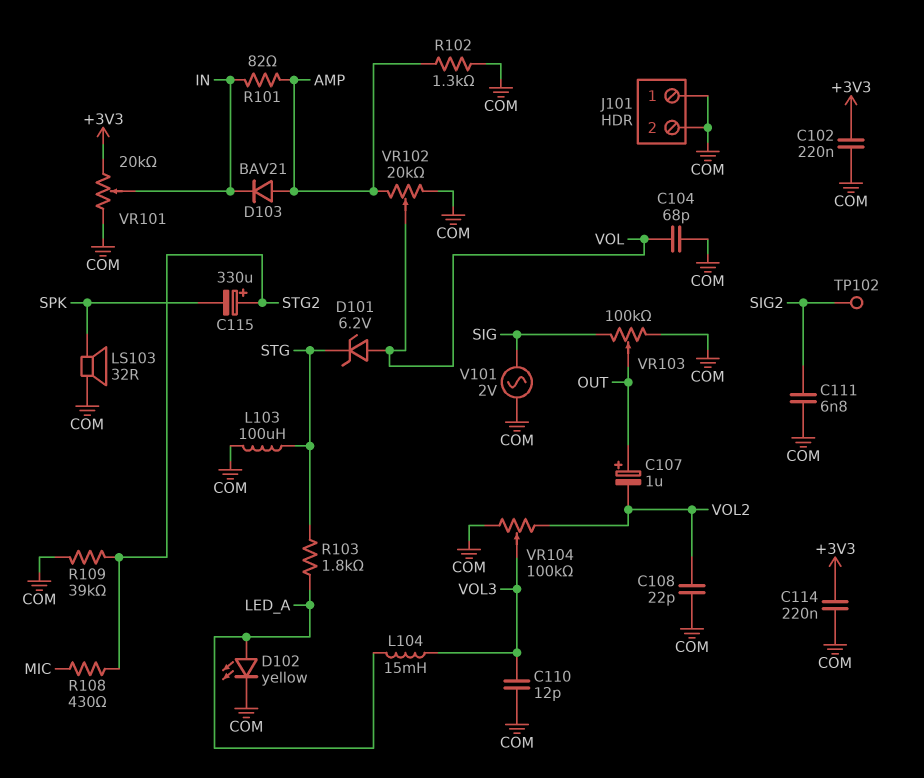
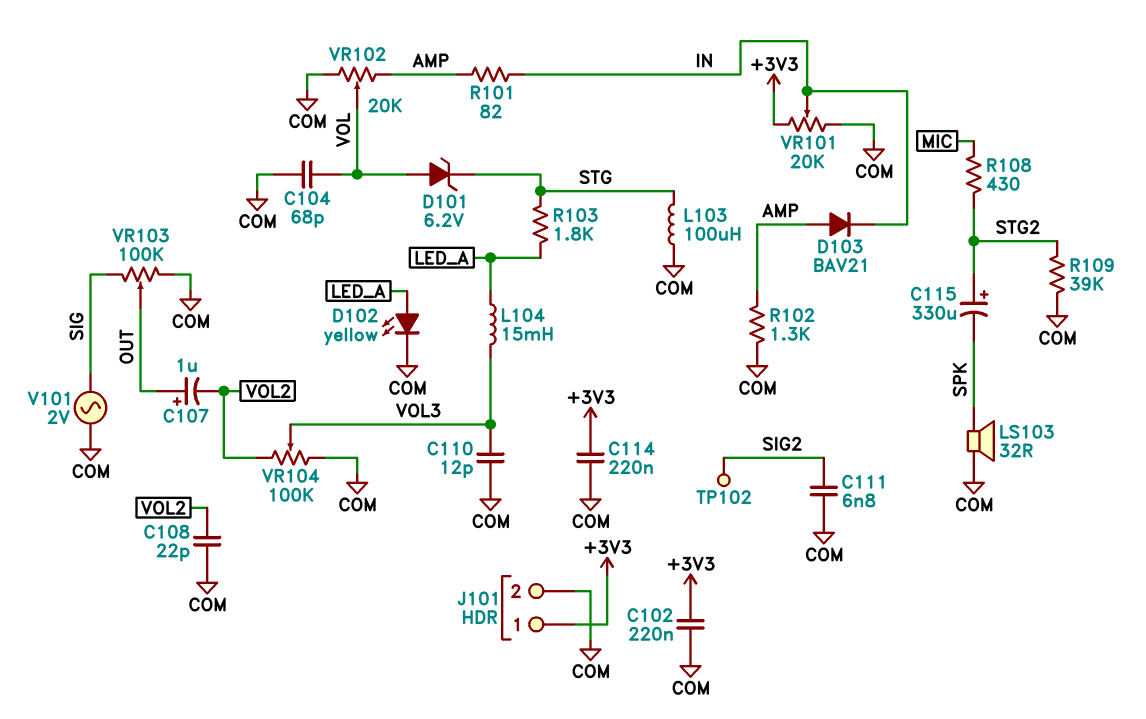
J101 pin 1: COM -> +3V3

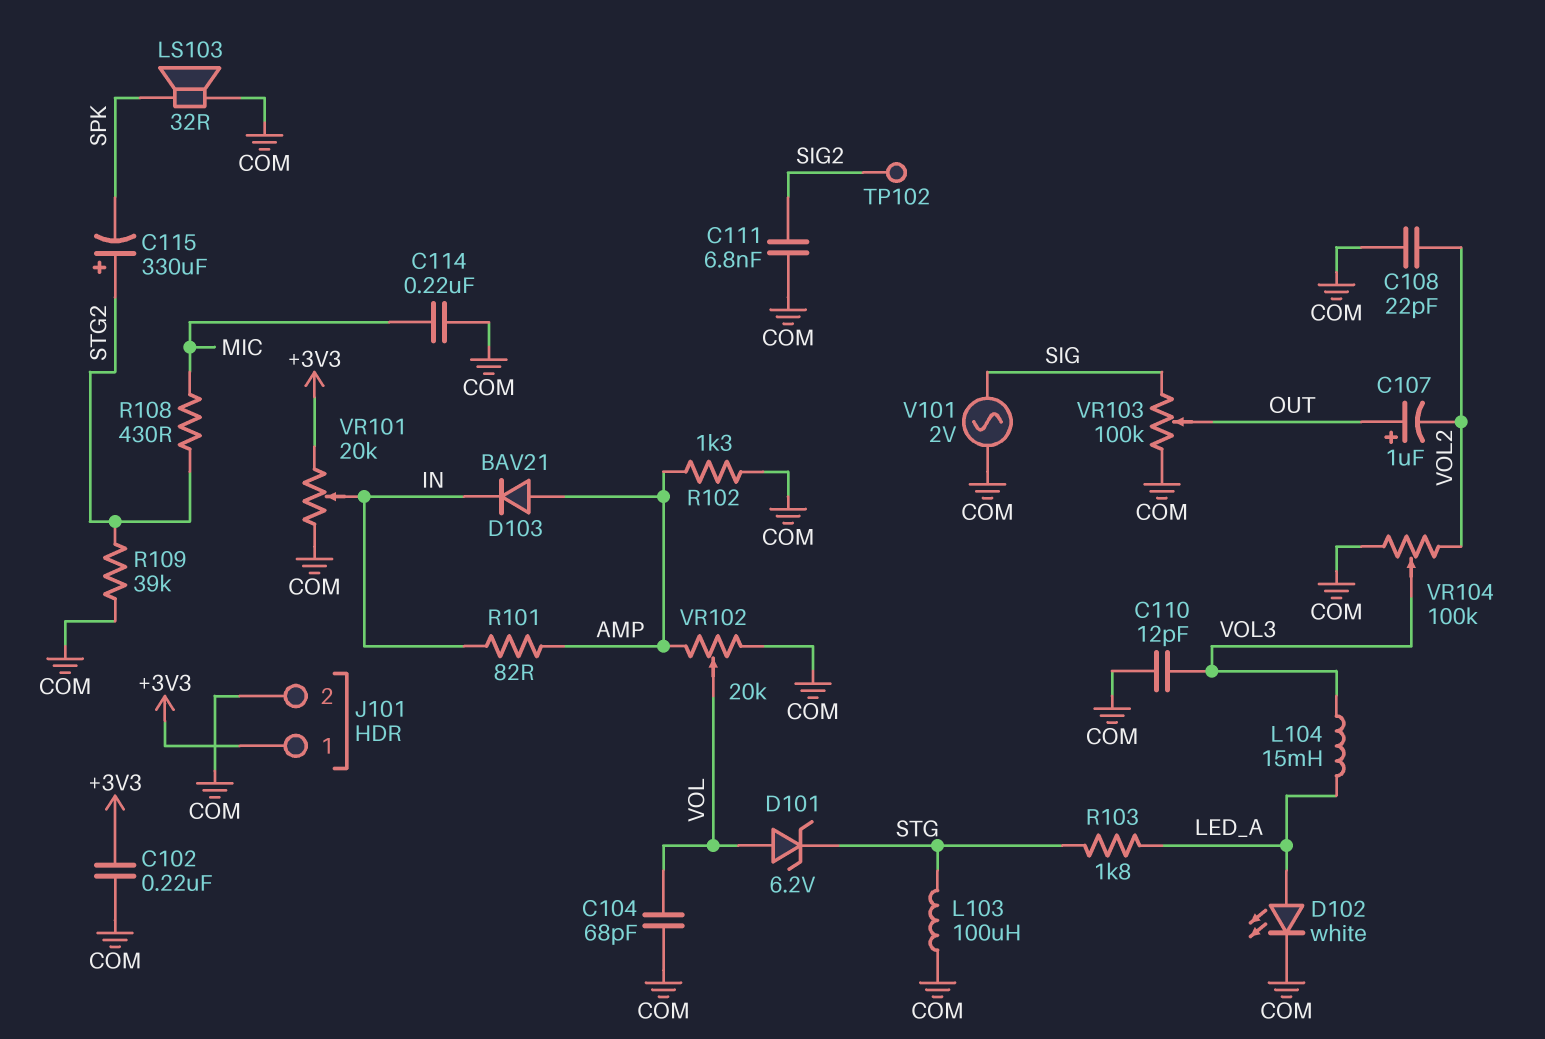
C114: 220nF (+3V3, COM) -> 220nF (COM, MIC)
D102: LED yellow (A LED_A, K COM) -> LED white (A LED_A, K COM)

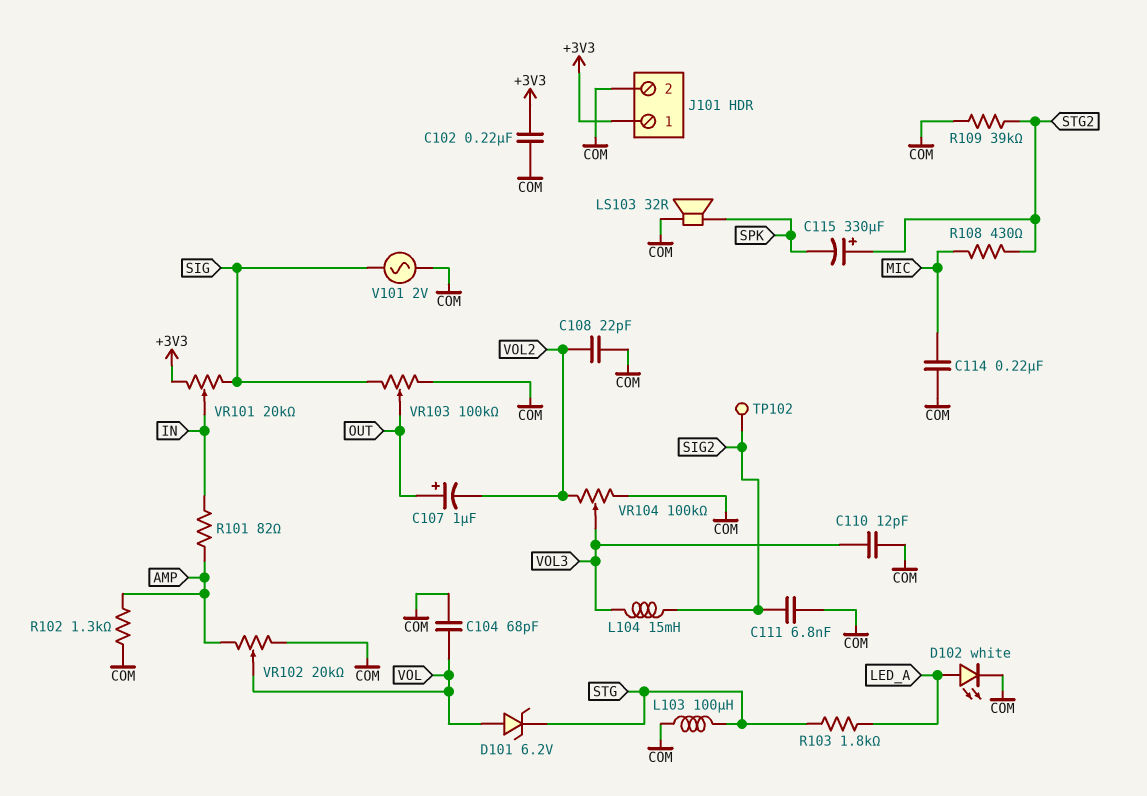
D103: diode BAV21 (A AMP, K IN) -> none
L104: 15mH (LED_A, VOL3) -> 15mH (SIG2, VOL3)
VR101: 20k (+3V3, COM, wiper IN) -> 20k (+3V3, SIG, wiper IN)

